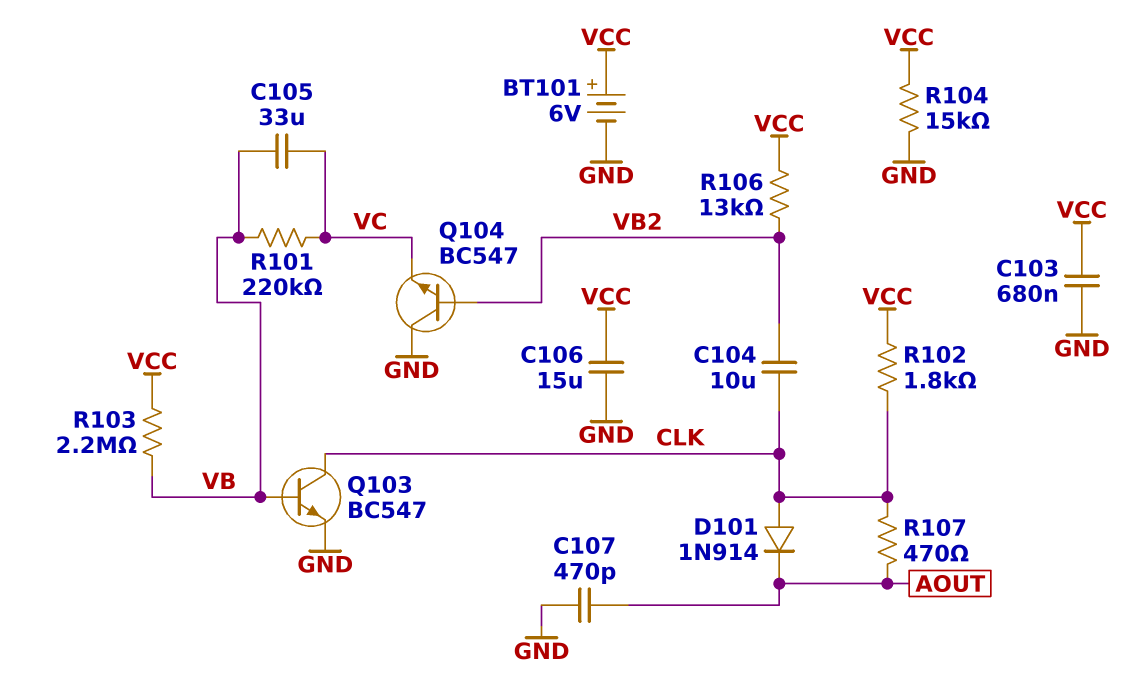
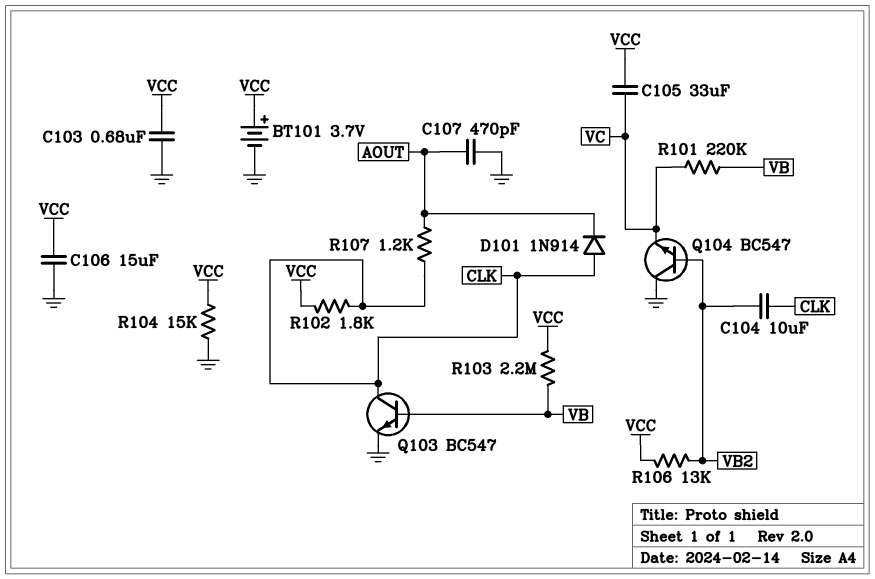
BT101: 6V (plus VCC, minus GND) -> 3.7V (plus VCC, minus GND)
C105: 33uF (VB, VC) -> 33uF (VC, VCC)
R107: 470 (AOUT, CLK) -> 1.2k (AOUT, CLK)

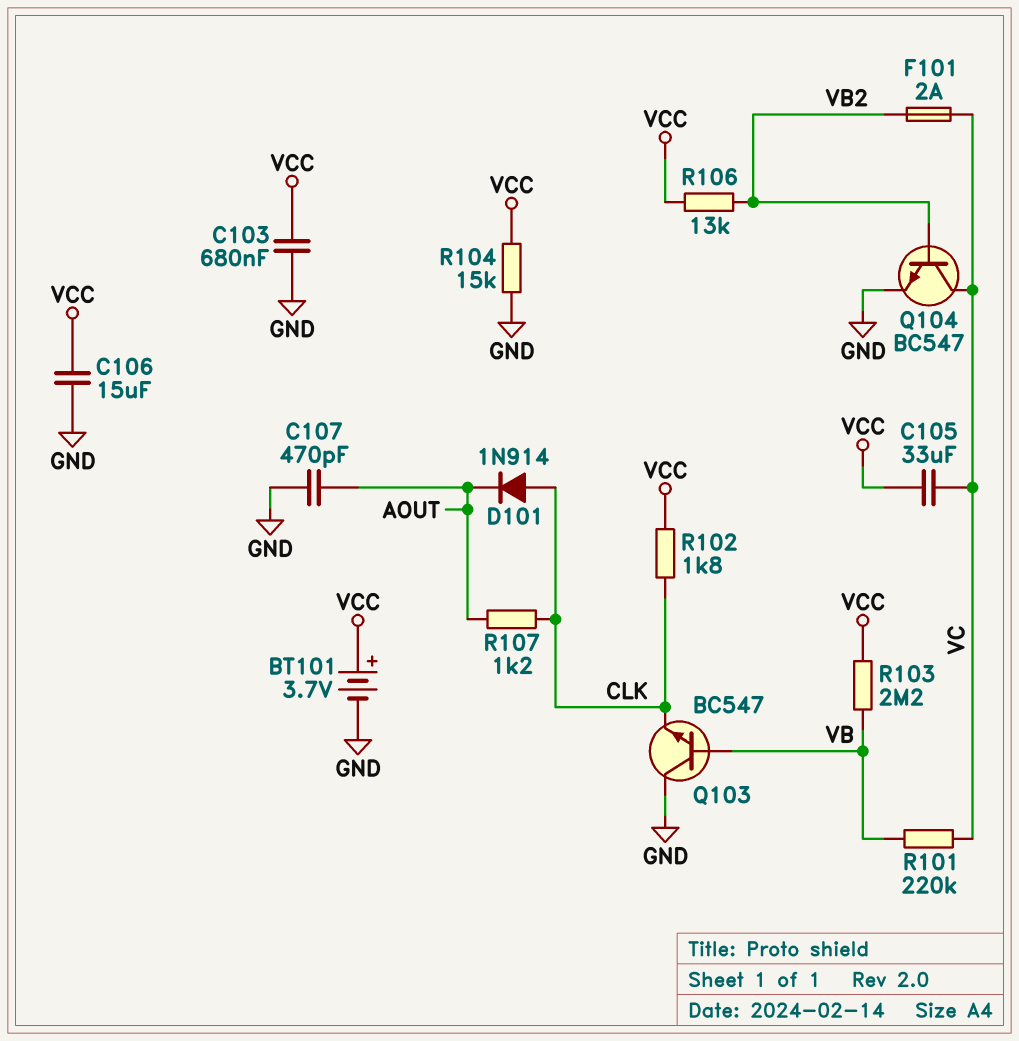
C104: 10uF (CLK, VB2) -> none
F101: none -> 2A (VB2, VC)
Q103: NPN BC547 (B VB, C CLK, E GND) -> NPN BC547 (B VB, C GND, E CLK)
Q104: NPN BC547 (B VB2, C GND, E VC) -> NPN BC547 (B VB2, C VC, E GND)

